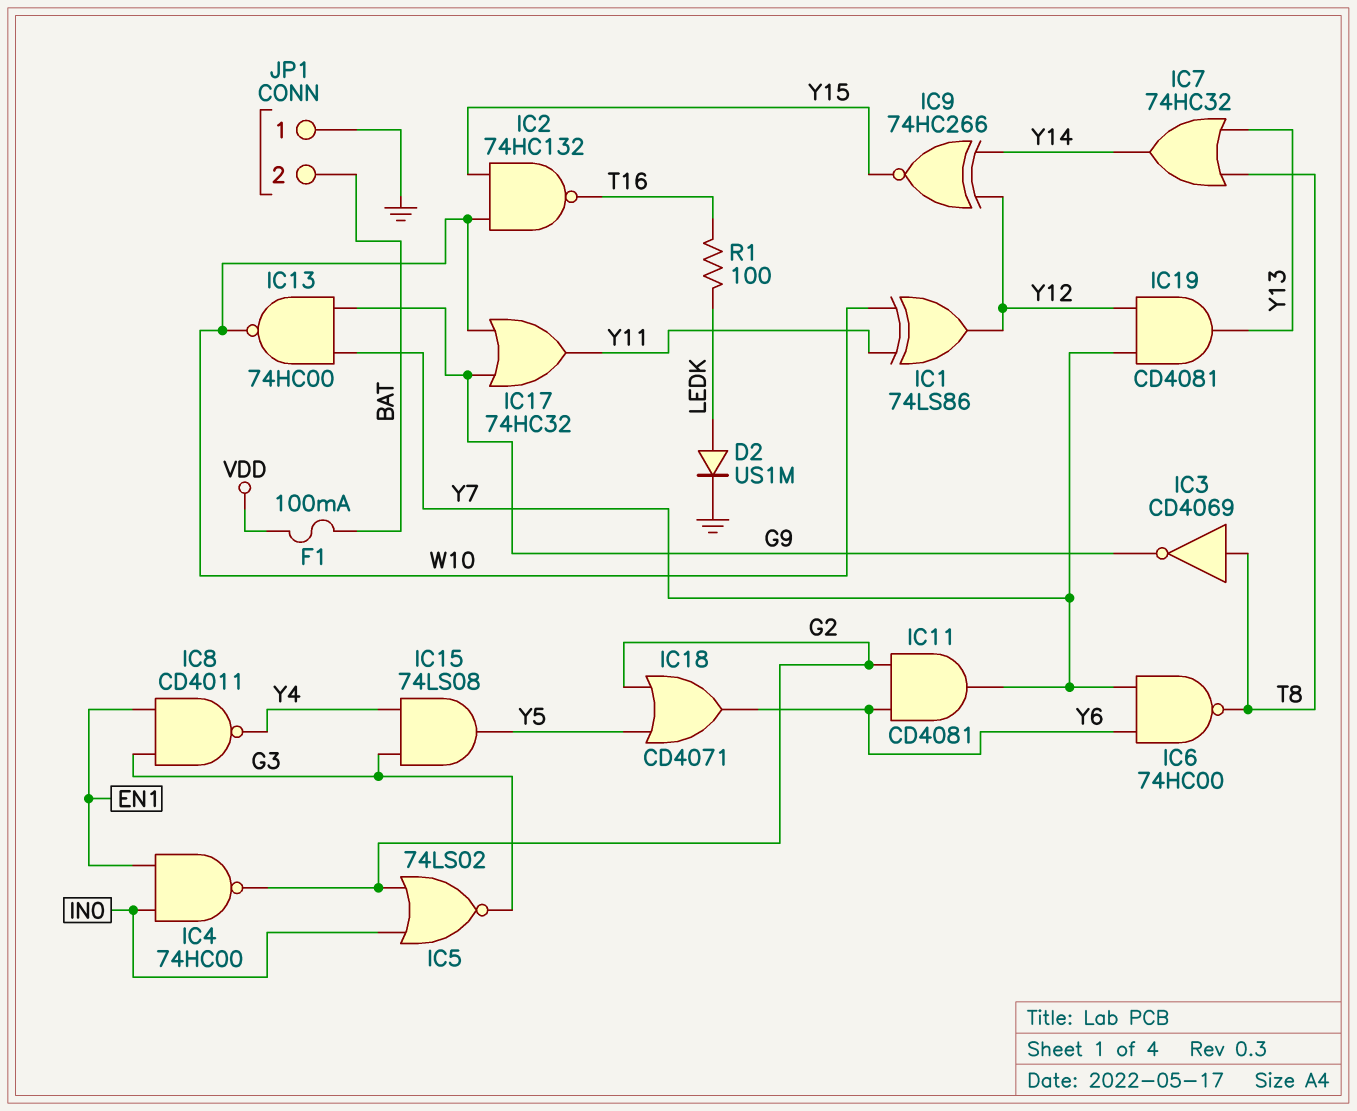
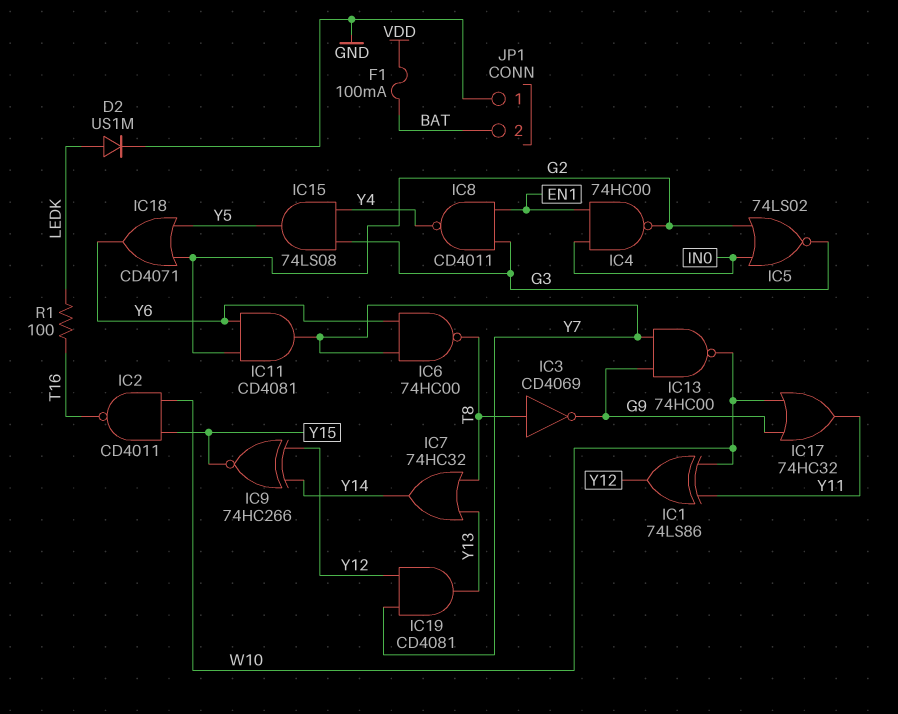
IC2: NAND 74HC132 (in W10, in Y15, out T16) -> NAND CD4011 (in W10, in Y15, out T16)

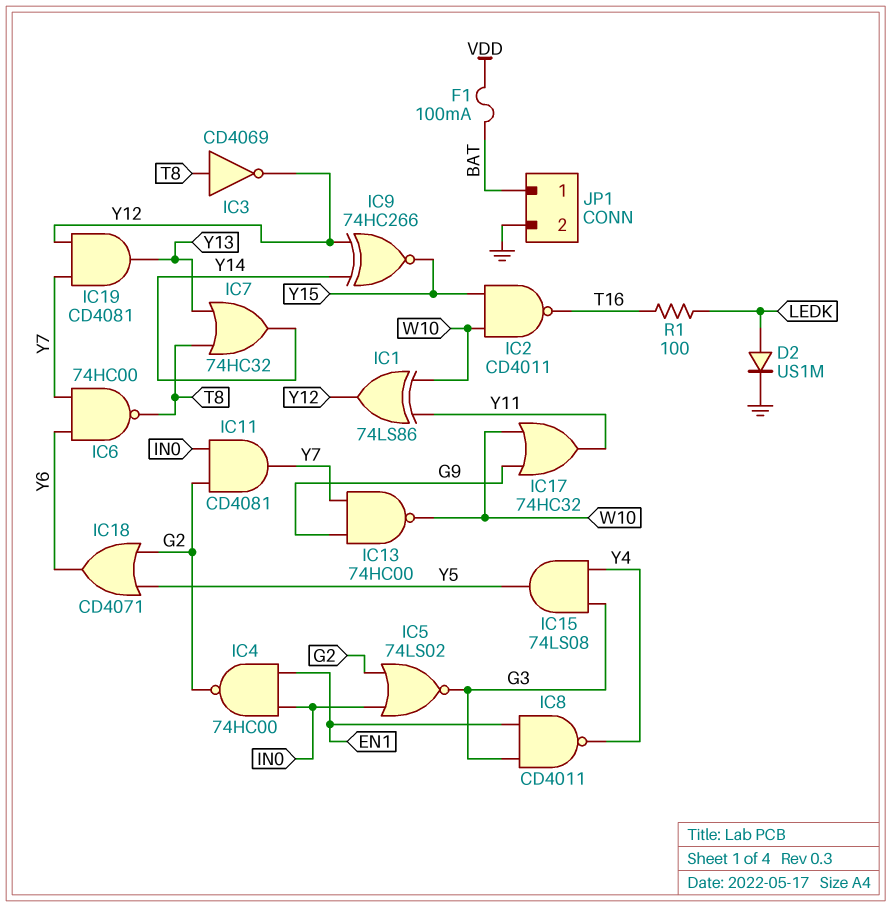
IC3: NOT CD4069 (in T8, out G9) -> NOT CD4069 (in T8, out Y12)
IC11: AND CD4081 (in G2, in Y6, out Y7) -> AND CD4081 (in G2, in IN0, out Y7)
JP1 pin 1: GND -> BAT
JP1 pin 2: BAT -> GND

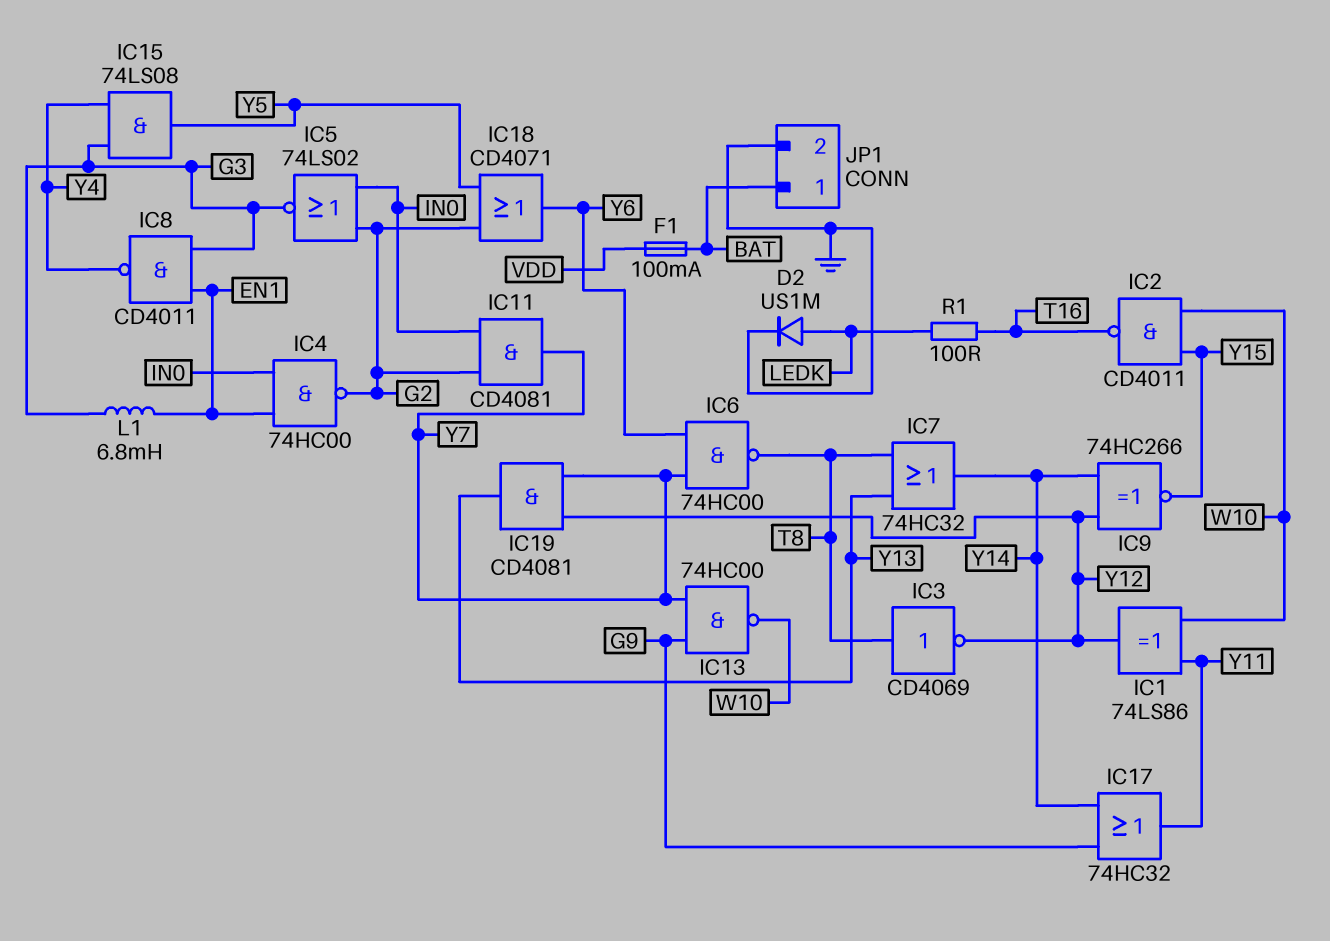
IC17: OR 74HC32 (in G9, in W10, out Y11) -> OR 74HC32 (in G9, in Y14, out Y11)
L1: none -> 6.8mH (EN1, G3)

